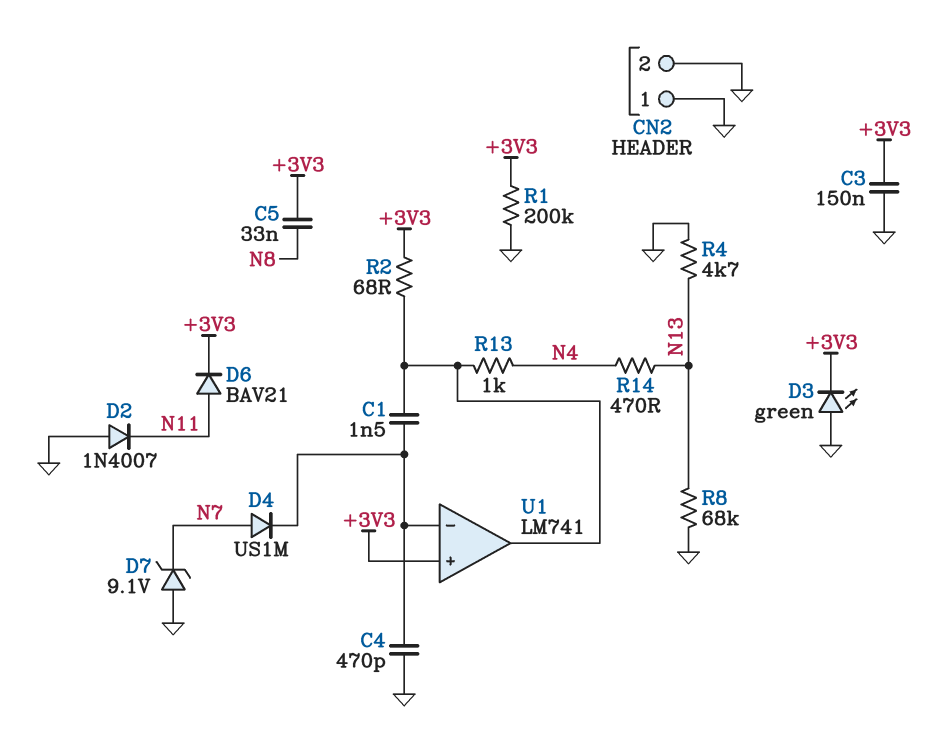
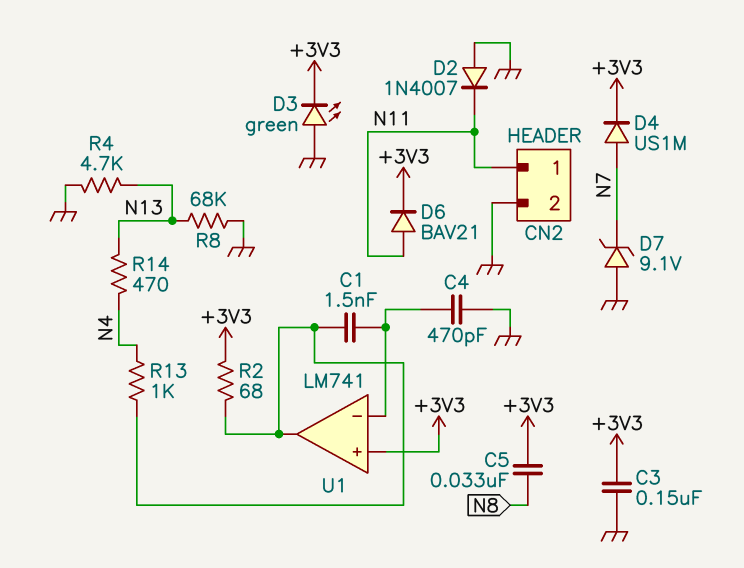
CN2 pin 1: GND -> N11
D4: diode US1M (A N7, K U1/in-) -> diode US1M (A N7, K +3V3)
R1: 200k (+3V3, GND) -> none

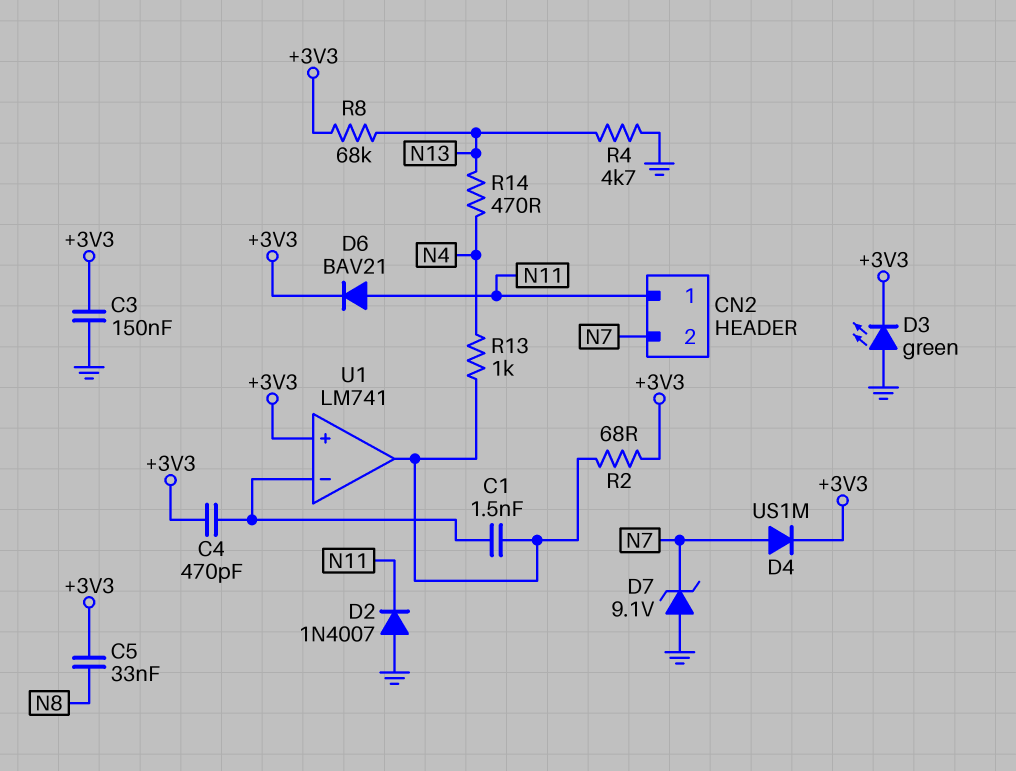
C4: 470pF (GND, U1/in-) -> 470pF (+3V3, U1/in-)
CN2 pin 2: GND -> N7
R8: 68k (GND, N13) -> 68k (+3V3, N13)

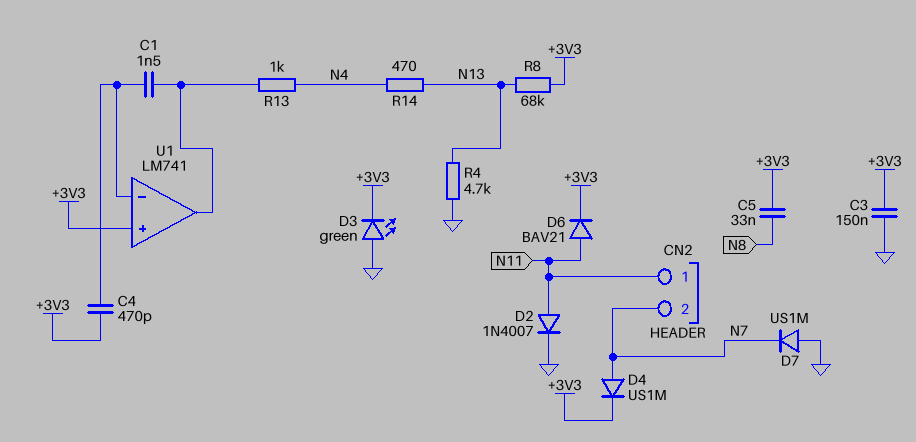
D2: diode 1N4007 (A GND, K N11) -> diode 1N4007 (A N11, K GND)
D7: zener 9.1V (A GND, K N7) -> diode US1M (A GND, K N7)
R2: 68 (+3V3, U1/out) -> none

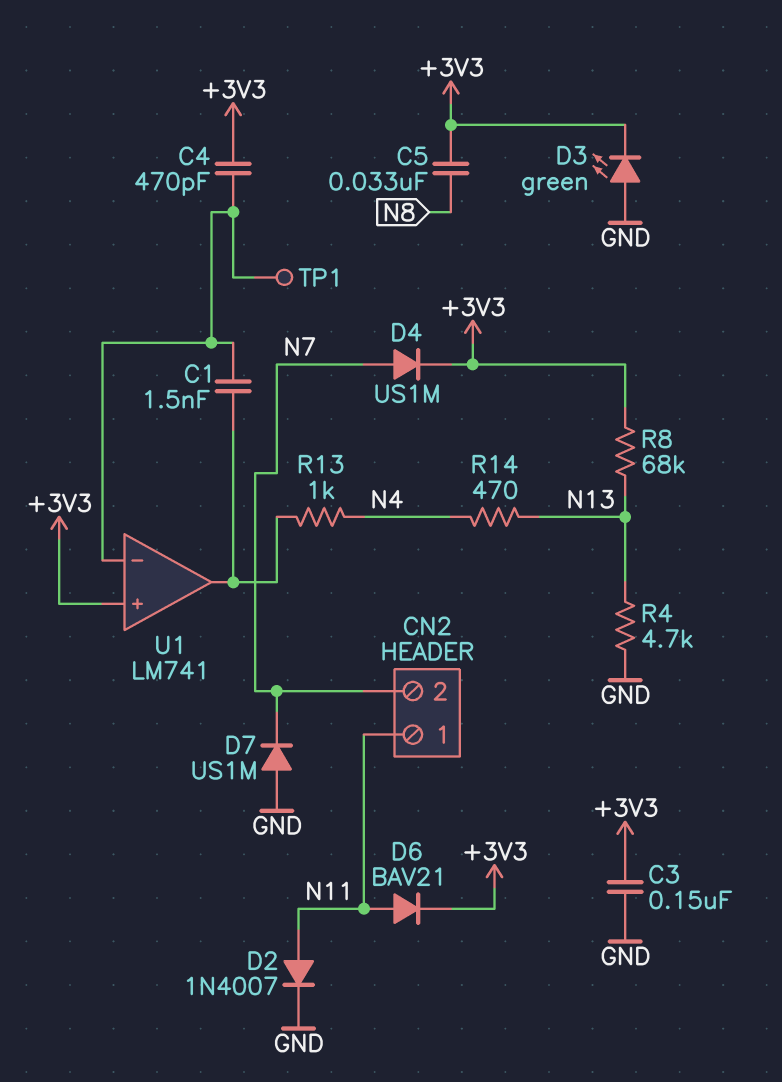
TP1: none -> test point (U1/in-)

